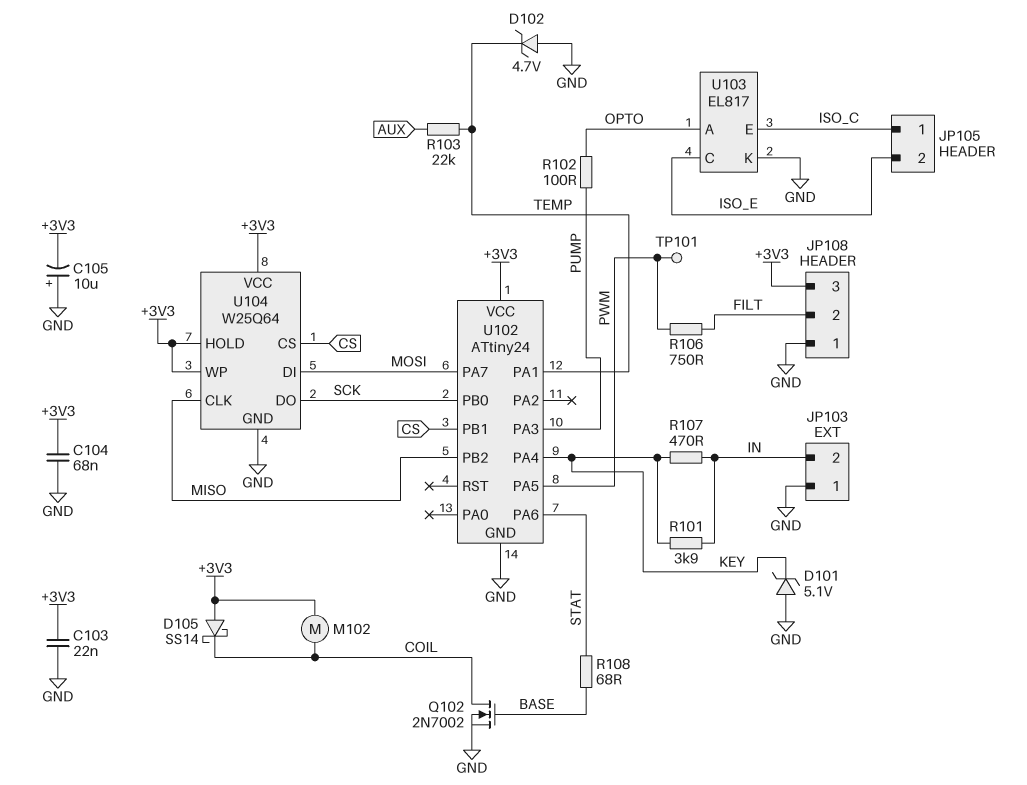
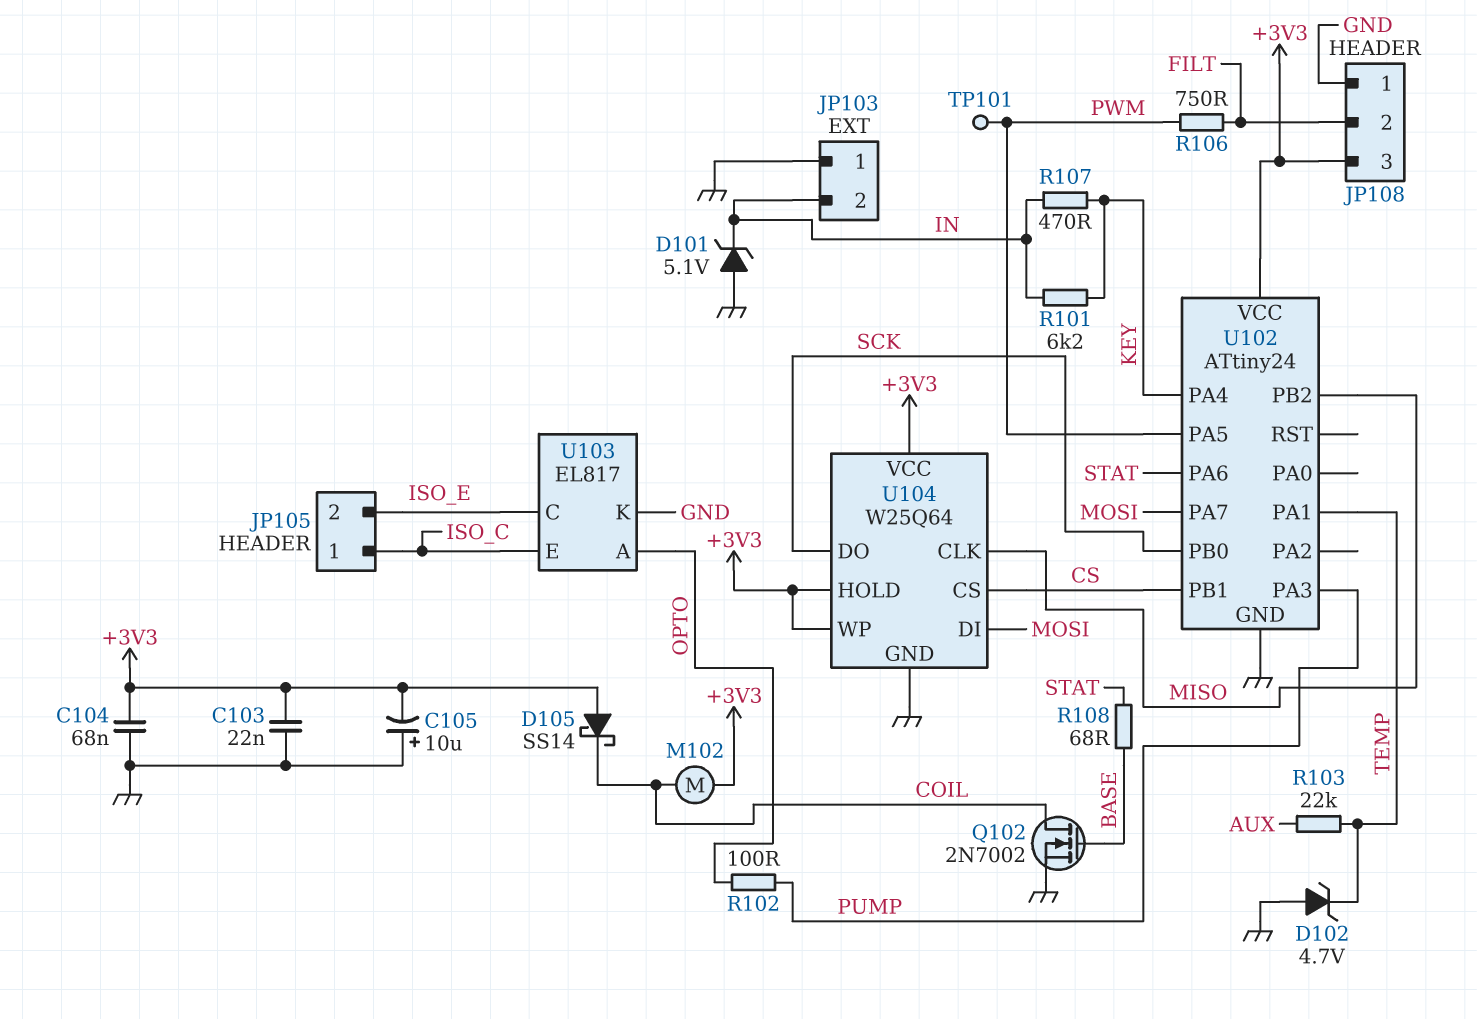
D101: zener 5.1V (A GND, K KEY) -> zener 5.1V (A GND, K IN)
R101: 3.9k (IN, KEY) -> 6.2k (IN, KEY)

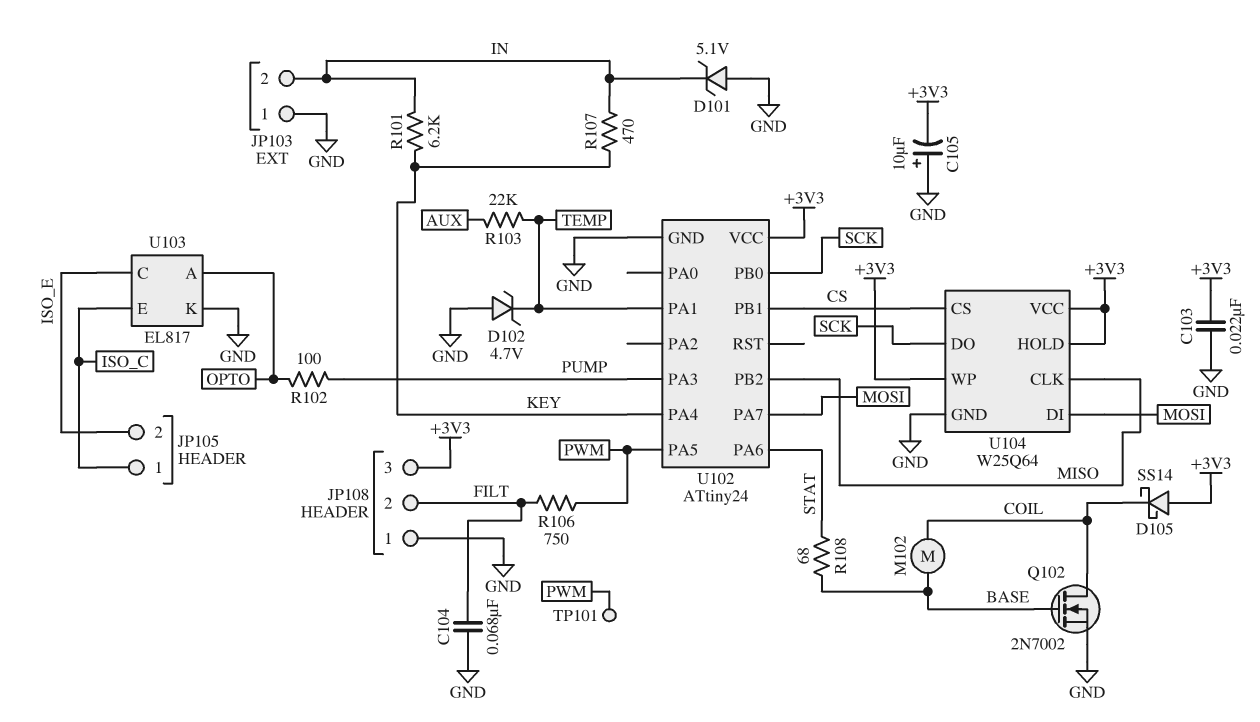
C104: 68nF (+3V3, GND) -> 68nF (FILT, GND)
M102: motor (+3V3, COIL) -> motor (BASE, COIL)

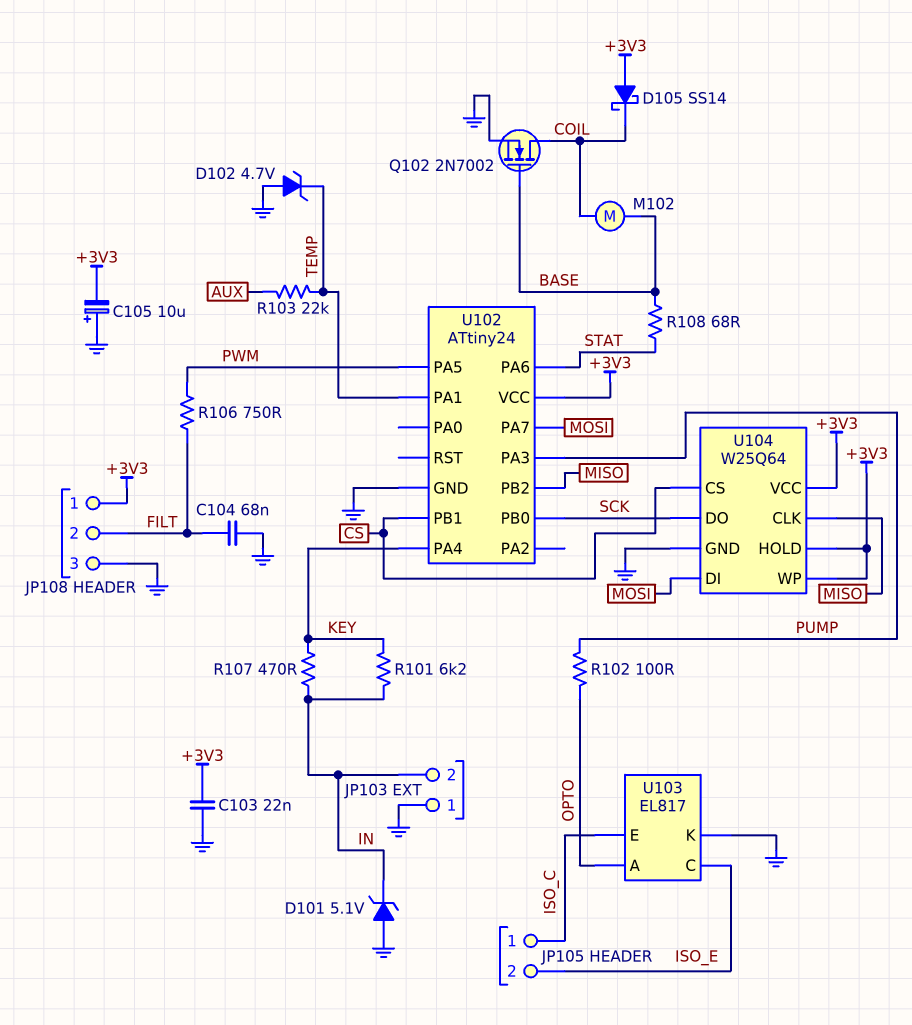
JP108 pin 1: GND -> +3V3
JP108 pin 3: +3V3 -> GND
TP101: test point (PWM) -> none

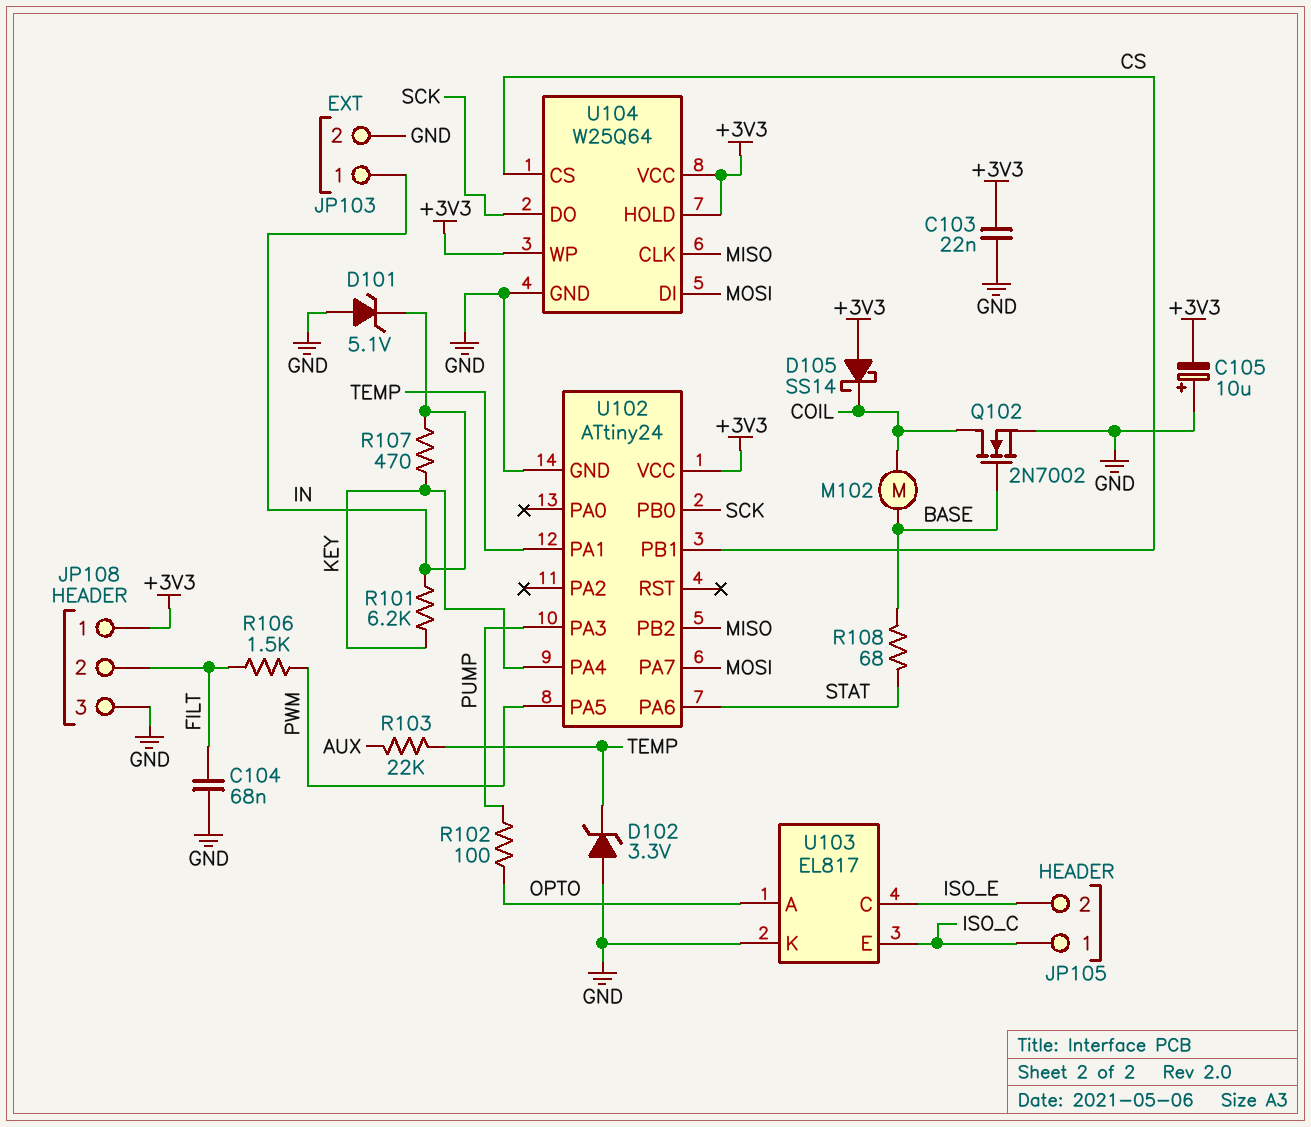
D102: zener 4.7V (A GND, K TEMP) -> zener 3.3V (A GND, K TEMP)
JP103 pin 1: GND -> IN
JP103 pin 2: IN -> GND
R106: 750 (FILT, PWM) -> 1.5k (FILT, PWM)

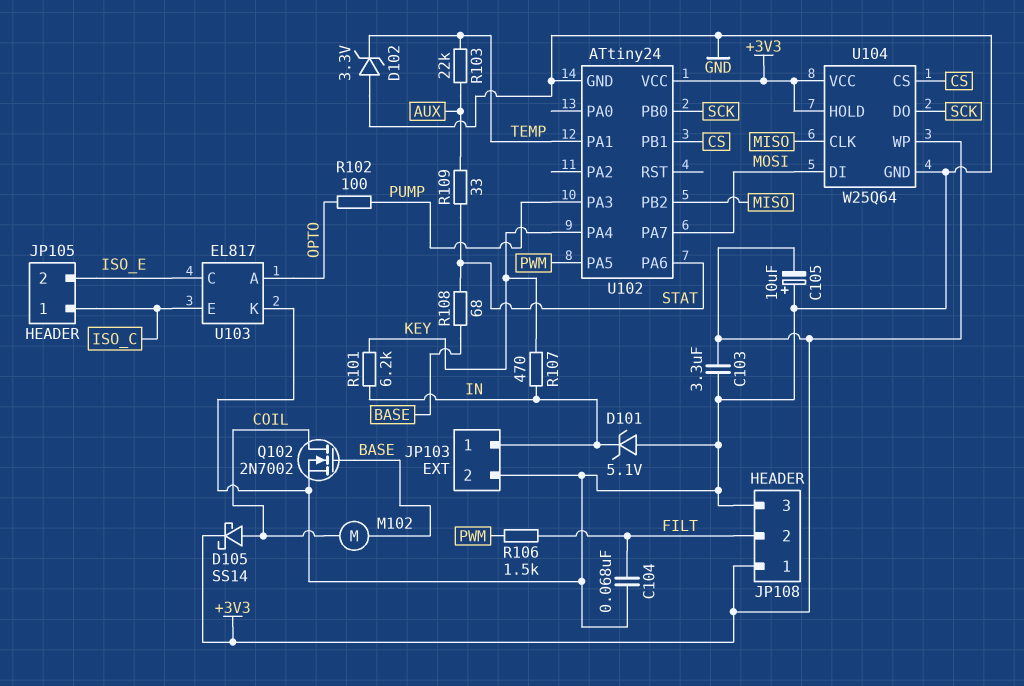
C103: 22nF (+3V3, GND) -> 3.3uF (+3V3, GND)
D105: schottky SS14 (A +3V3, K COIL) -> schottky SS14 (A COIL, K +3V3)
R109: none -> 33 (AUX, STAT)

